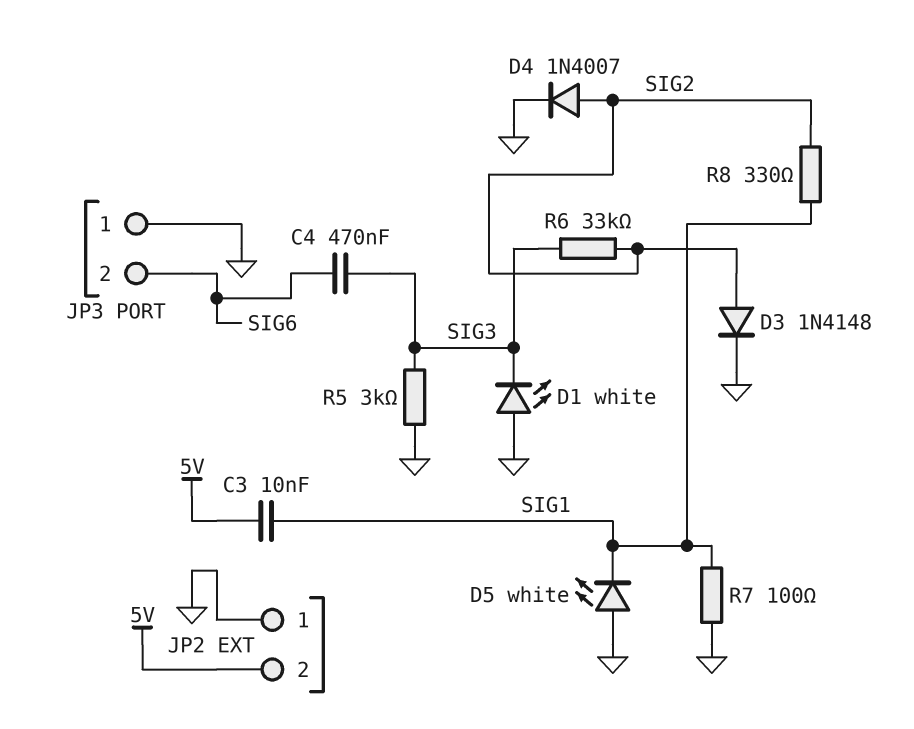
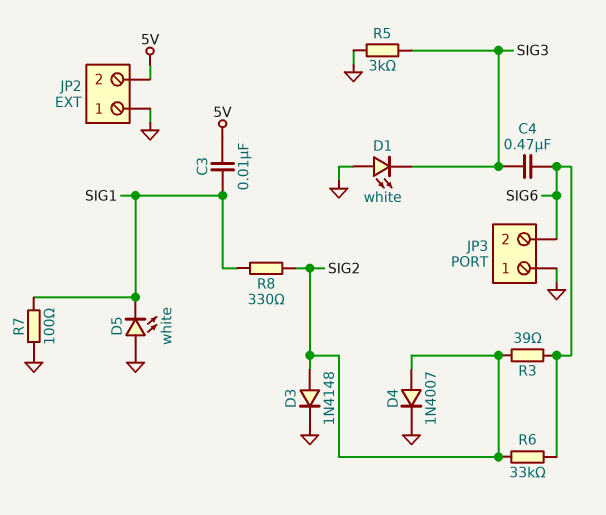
R3: none -> 39 (SIG2, SIG6)
R6: 33k (SIG2, SIG3) -> 33k (SIG2, SIG6)

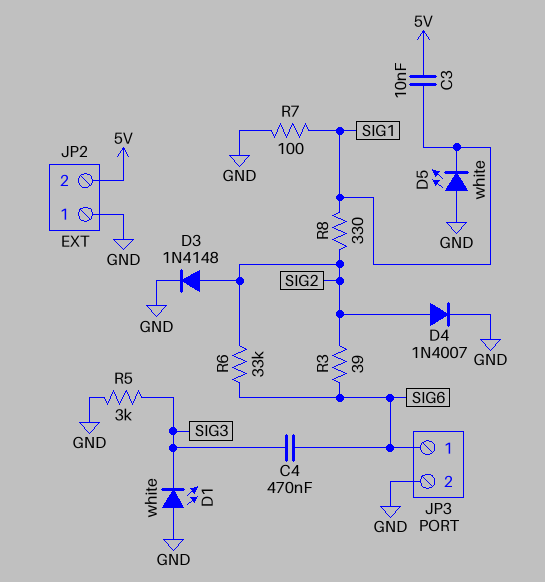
JP3 pin 1: GND -> SIG6
JP3 pin 2: SIG6 -> GND

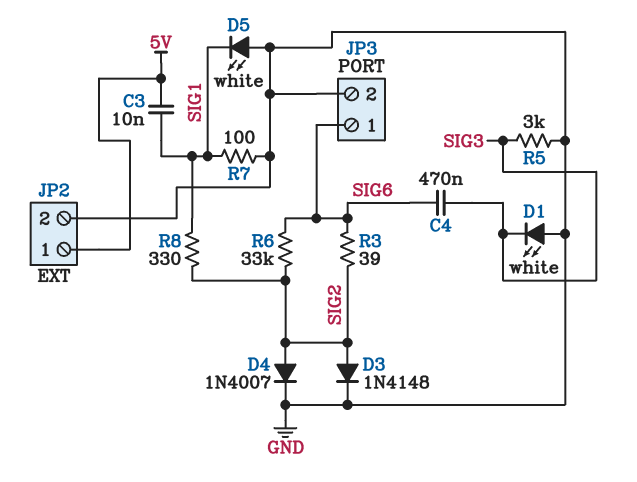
JP2 pin 1: GND -> 5V
JP2 pin 2: 5V -> GND

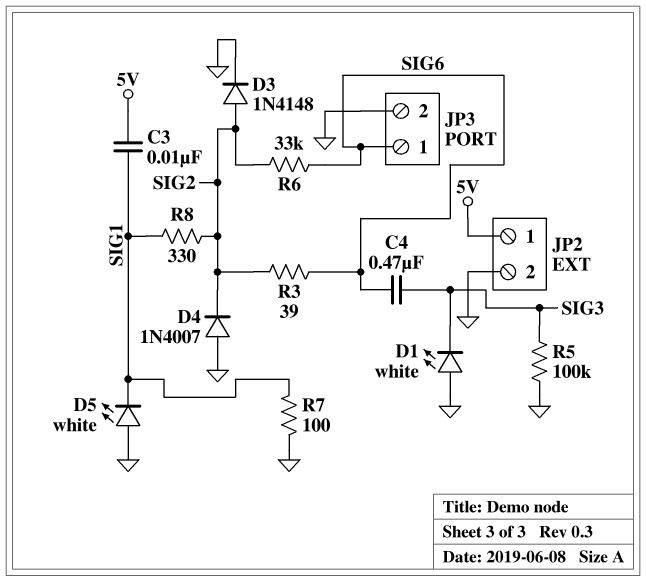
D4: diode 1N4007 (A SIG2, K GND) -> diode 1N4007 (A GND, K SIG2)
R5: 3k (GND, SIG3) -> 100k (GND, SIG3)

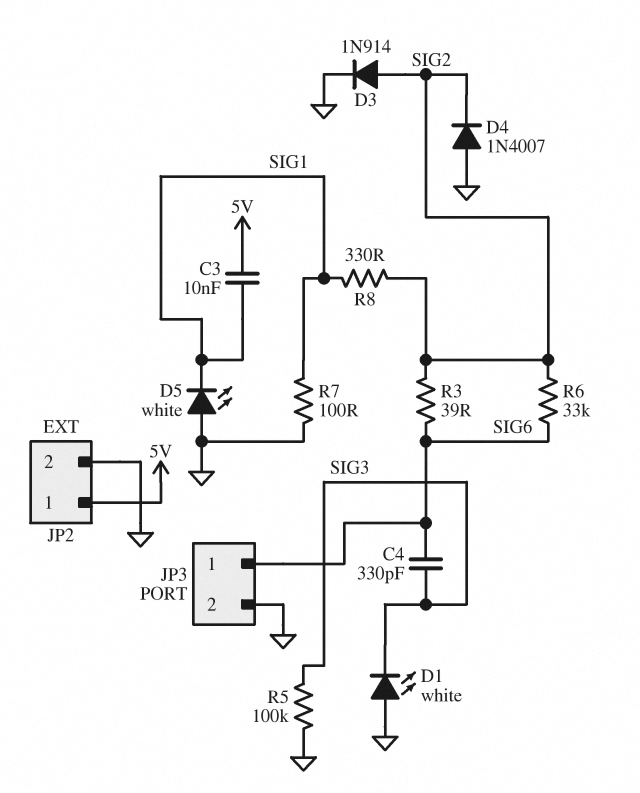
C4: 470nF (SIG3, SIG6) -> 330pF (SIG3, SIG6)
D3: diode 1N4148 (A SIG2, K GND) -> diode 1N914 (A SIG2, K GND)

